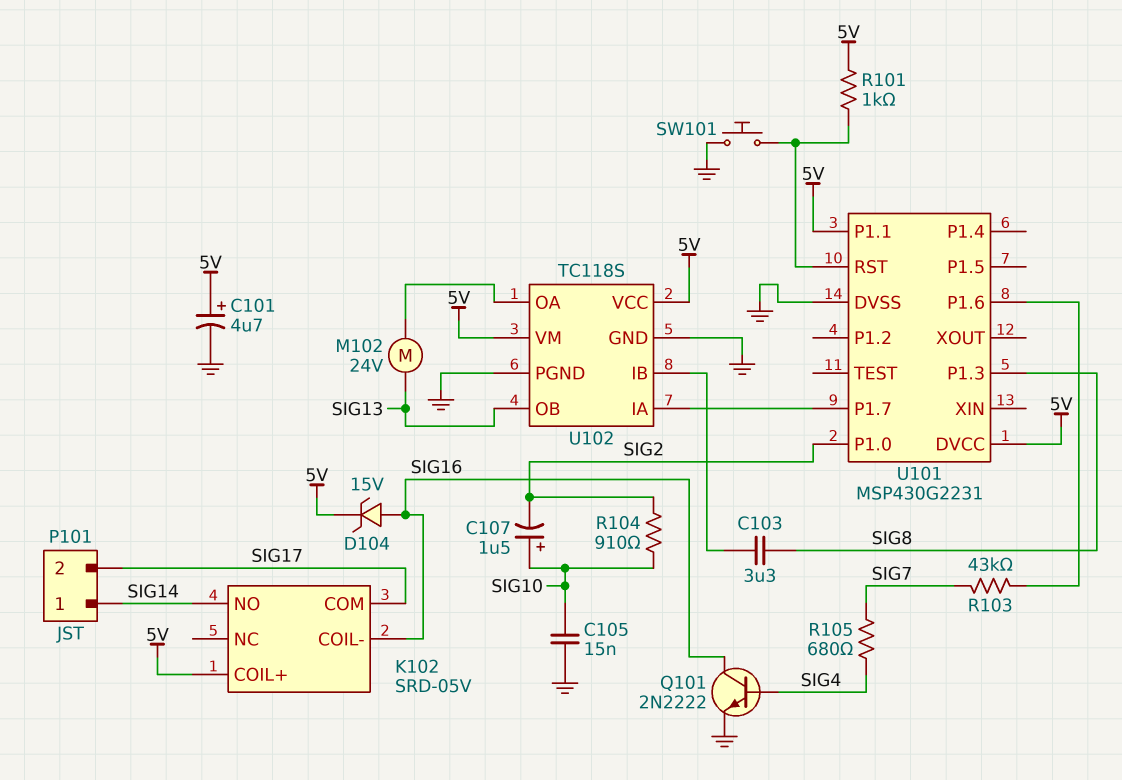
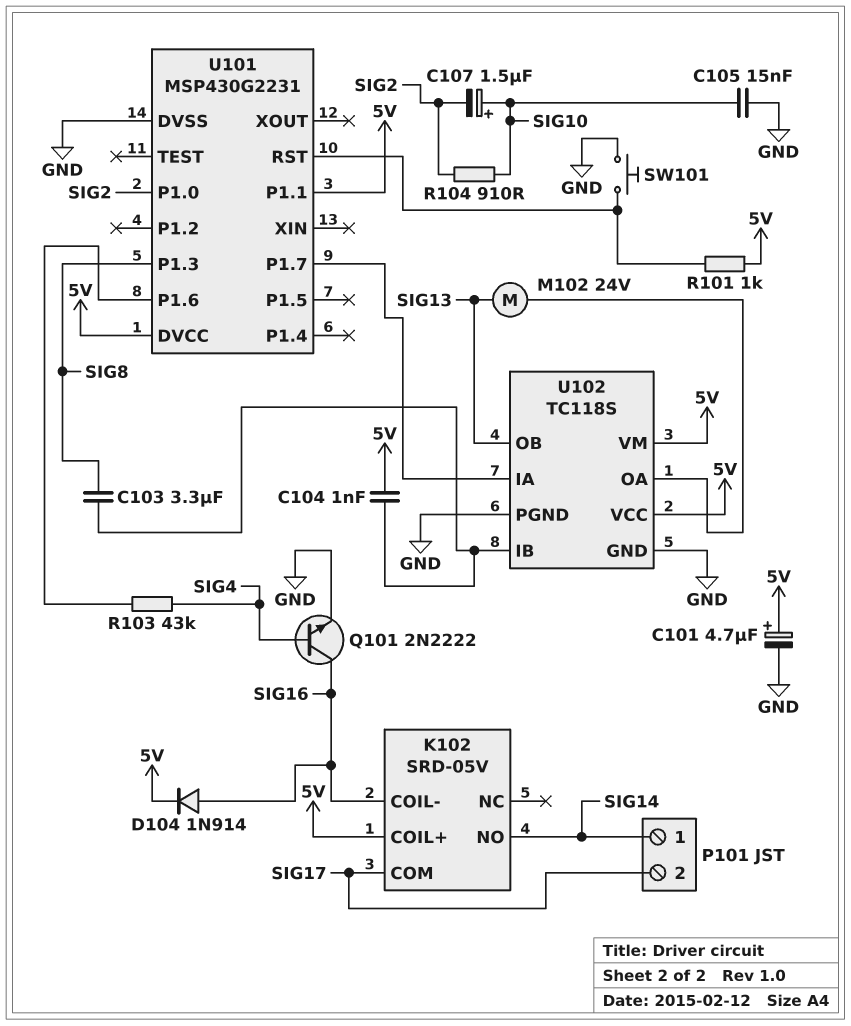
C104: none -> 1nF (5V, U102/IB)
D104: zener 15V (A SIG16, K 5V) -> diode 1N914 (A SIG16, K 5V)
R103: 43k (SIG7, U101/P1.6) -> 43k (SIG4, U101/P1.6)
R105: 680 (SIG4, SIG7) -> none

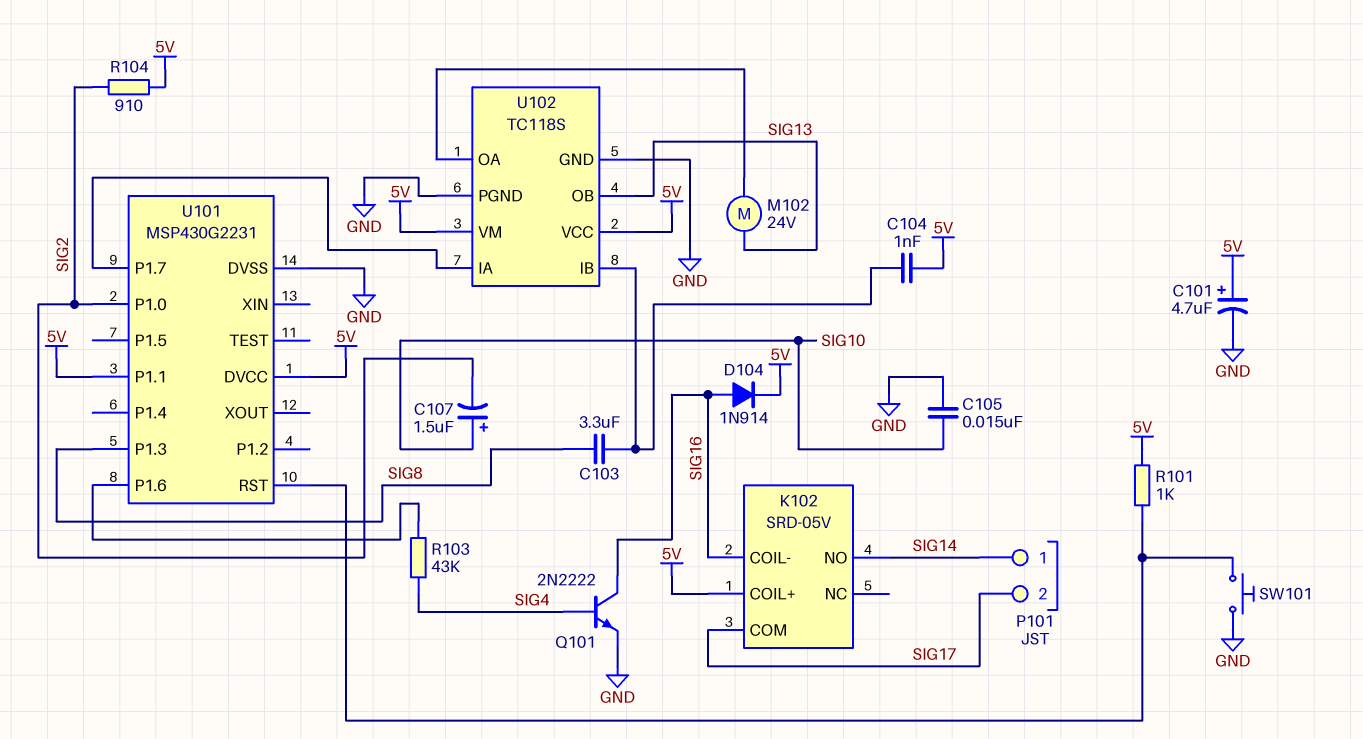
R104: 910 (SIG2, SIG10) -> 910 (5V, SIG2)

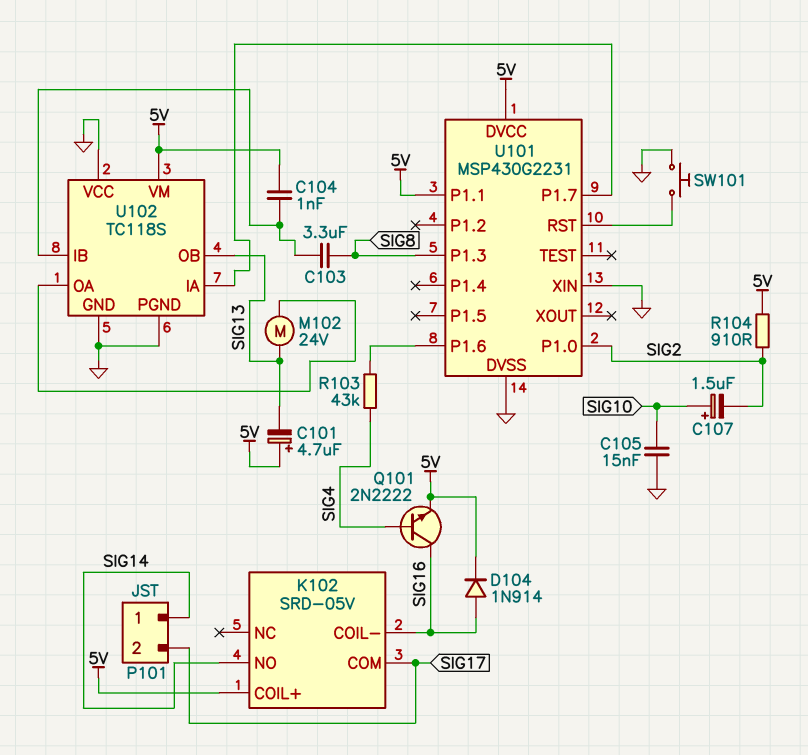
C101: 4.7uF (plus 5V, minus GND) -> 4.7uF (plus 5V, minus SIG13)
Q101: NPN 2N2222 (B SIG4, C SIG16, E GND) -> NPN 2N2222 (B SIG4, C SIG16, E 5V)
R101: 1k (5V, U101/RST) -> none
U101 pin XIN: none -> GND
U102 pin VCC: 5V -> GND

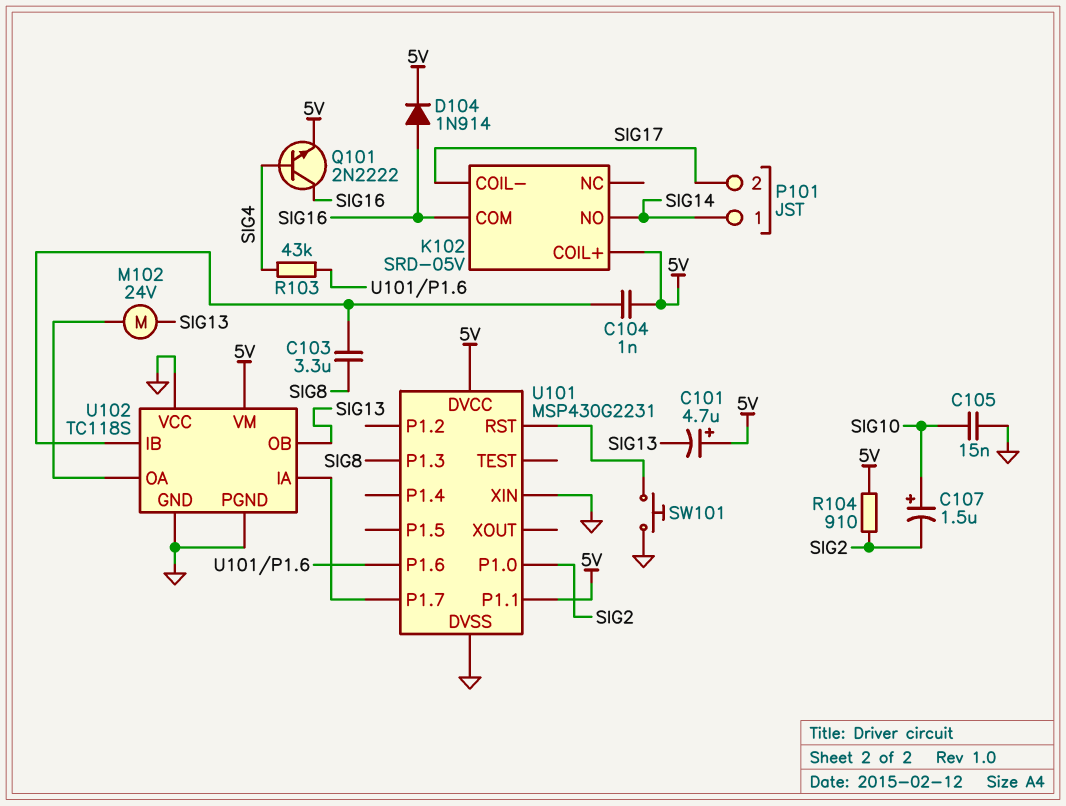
K102 pin COIL-: SIG16 -> SIG17
K102 pin COM: SIG17 -> SIG16

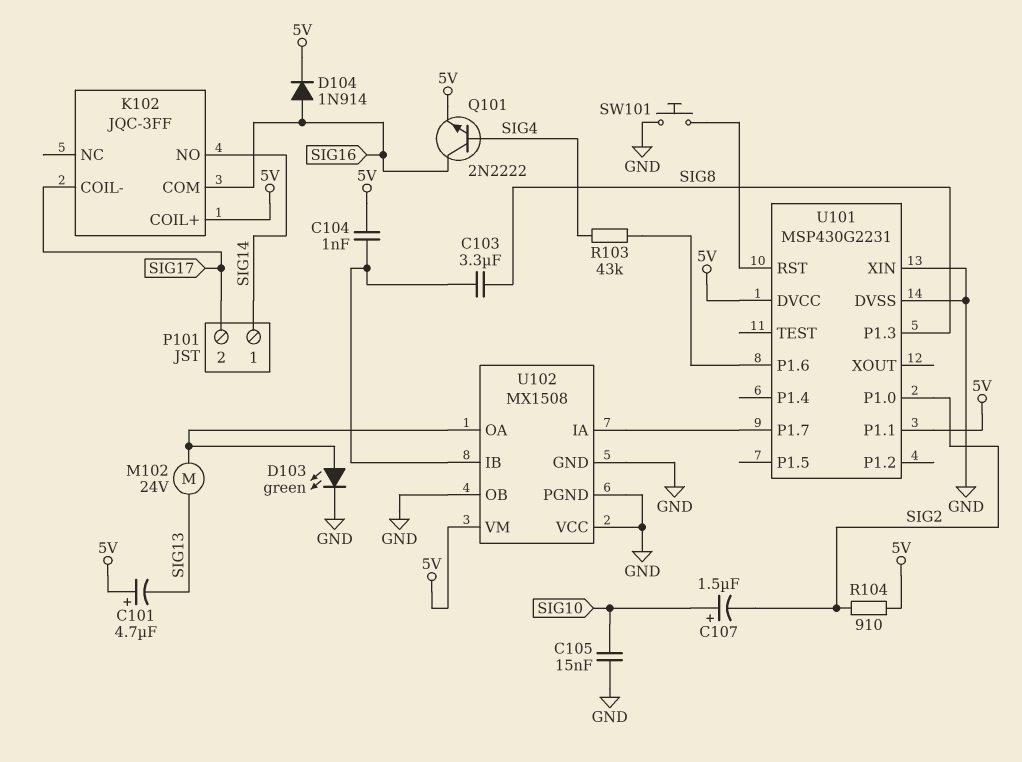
D103: none -> LED green (A U102/OA, K GND)
K102: SRD-05V -> JQC-3FF
U102: TC118S -> MX1508
U102 pin OB: SIG13 -> GND

